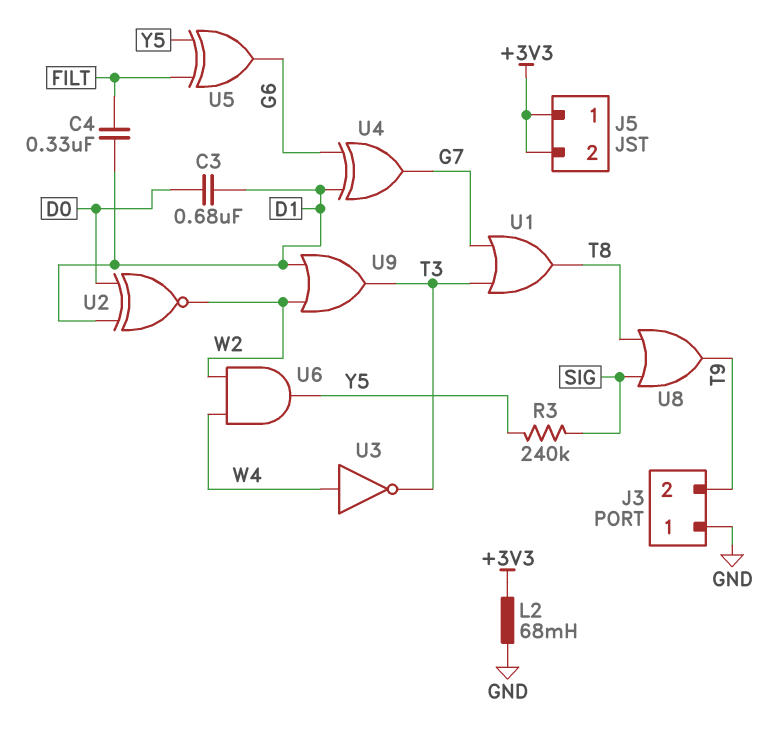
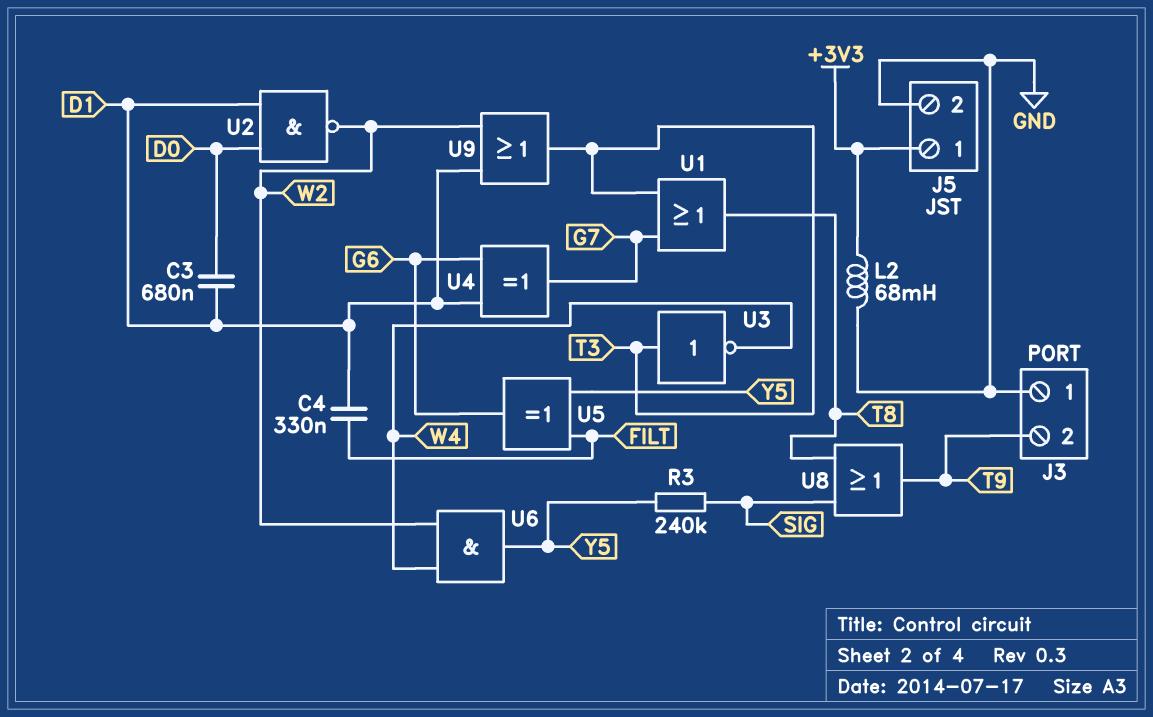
J5 pin 2: +3V3 -> GND
U2: XNOR (in D0, in D1, out W2) -> NAND (in D0, in D1, out W2)
U3: NOT (in W4, out T3) -> NOT (in T3, out W4)

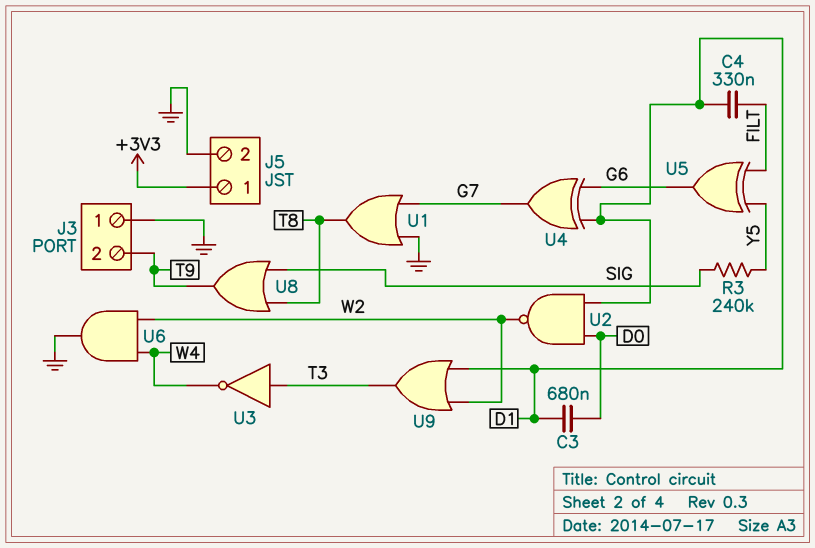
L2: 68mH (+3V3, GND) -> none
U1: OR (in G7, in T3, out T8) -> OR (in G7, in GND, out T8)
U6: AND (in W2, in W4, out Y5) -> AND (in W2, in W4, out GND)

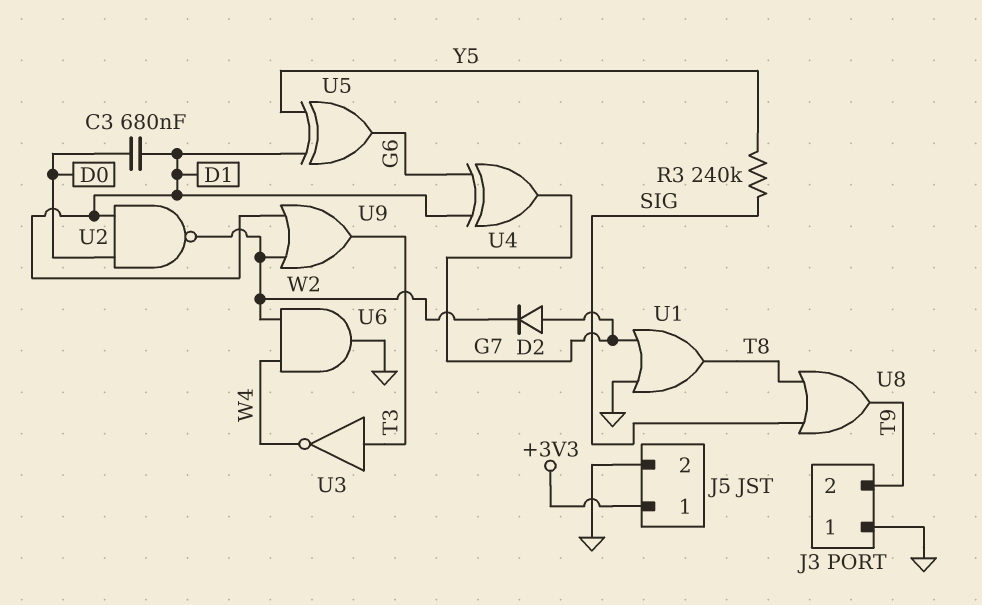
C4: 330nF (D1, FILT) -> none
D2: none -> diode (A G7, K W2)
U5: XOR (in FILT, in Y5, out G6) -> XOR (in D1, in Y5, out G6)

